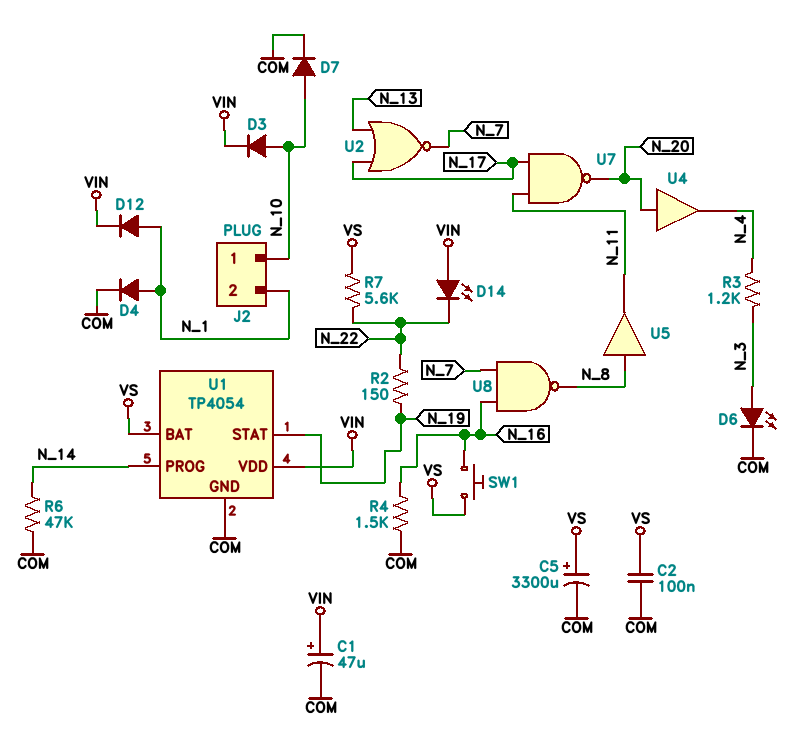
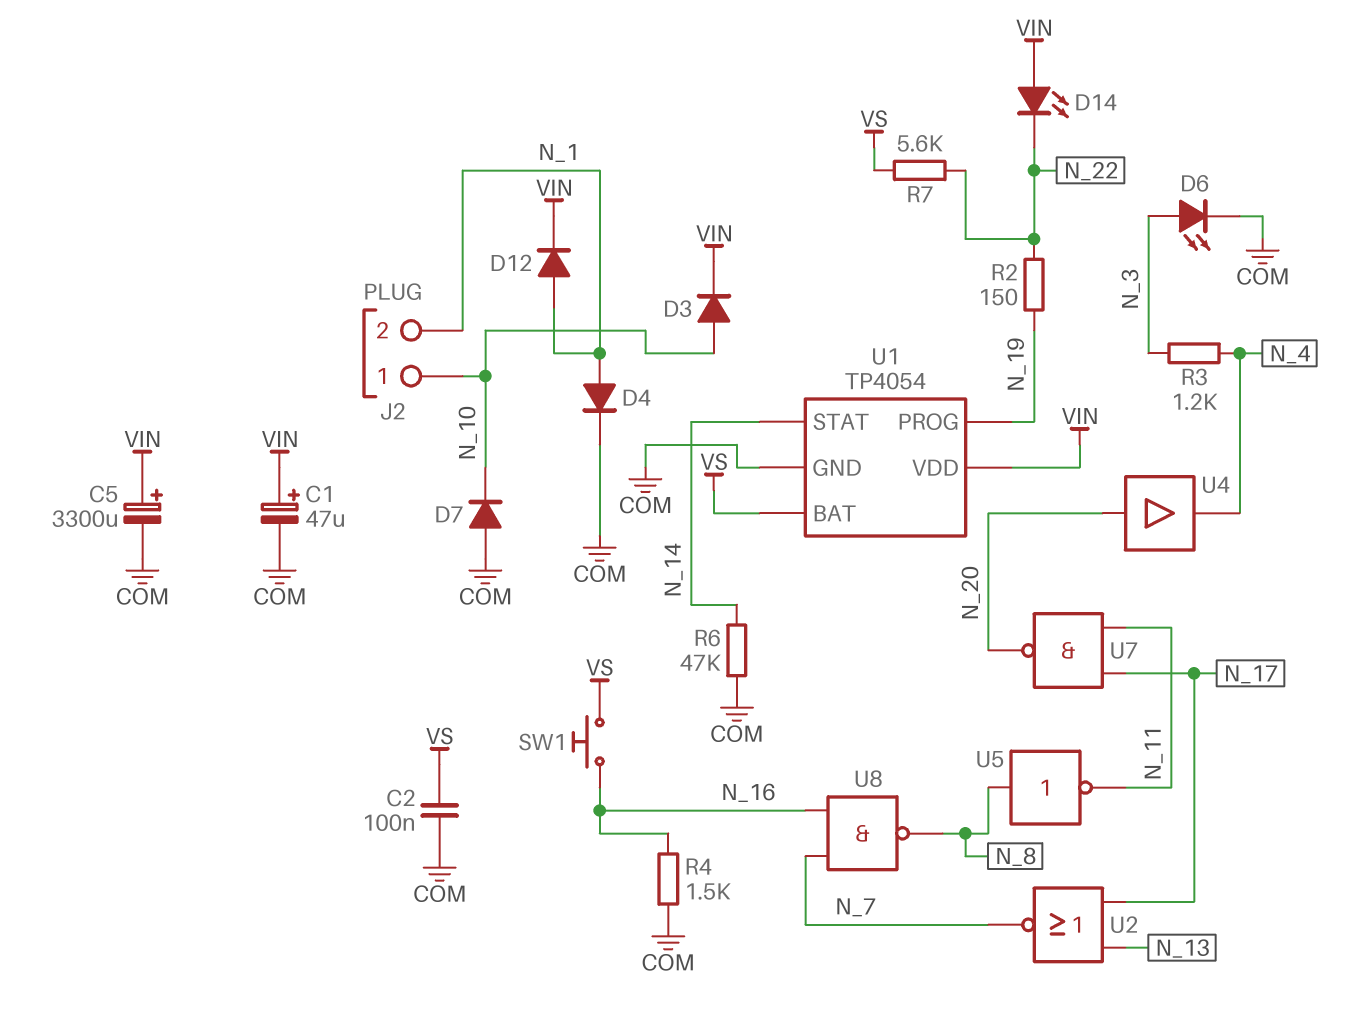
C5: 3300uF (plus VS, minus COM) -> 3300uF (plus VIN, minus COM)
D7: diode (A N_10, K COM) -> diode (A COM, K N_10)
U1 pin PROG: N_14 -> N_19
U1 pin STAT: N_19 -> N_14
U5: buffer (in N_8, out N_11) -> NOT (in N_8, out N_11)

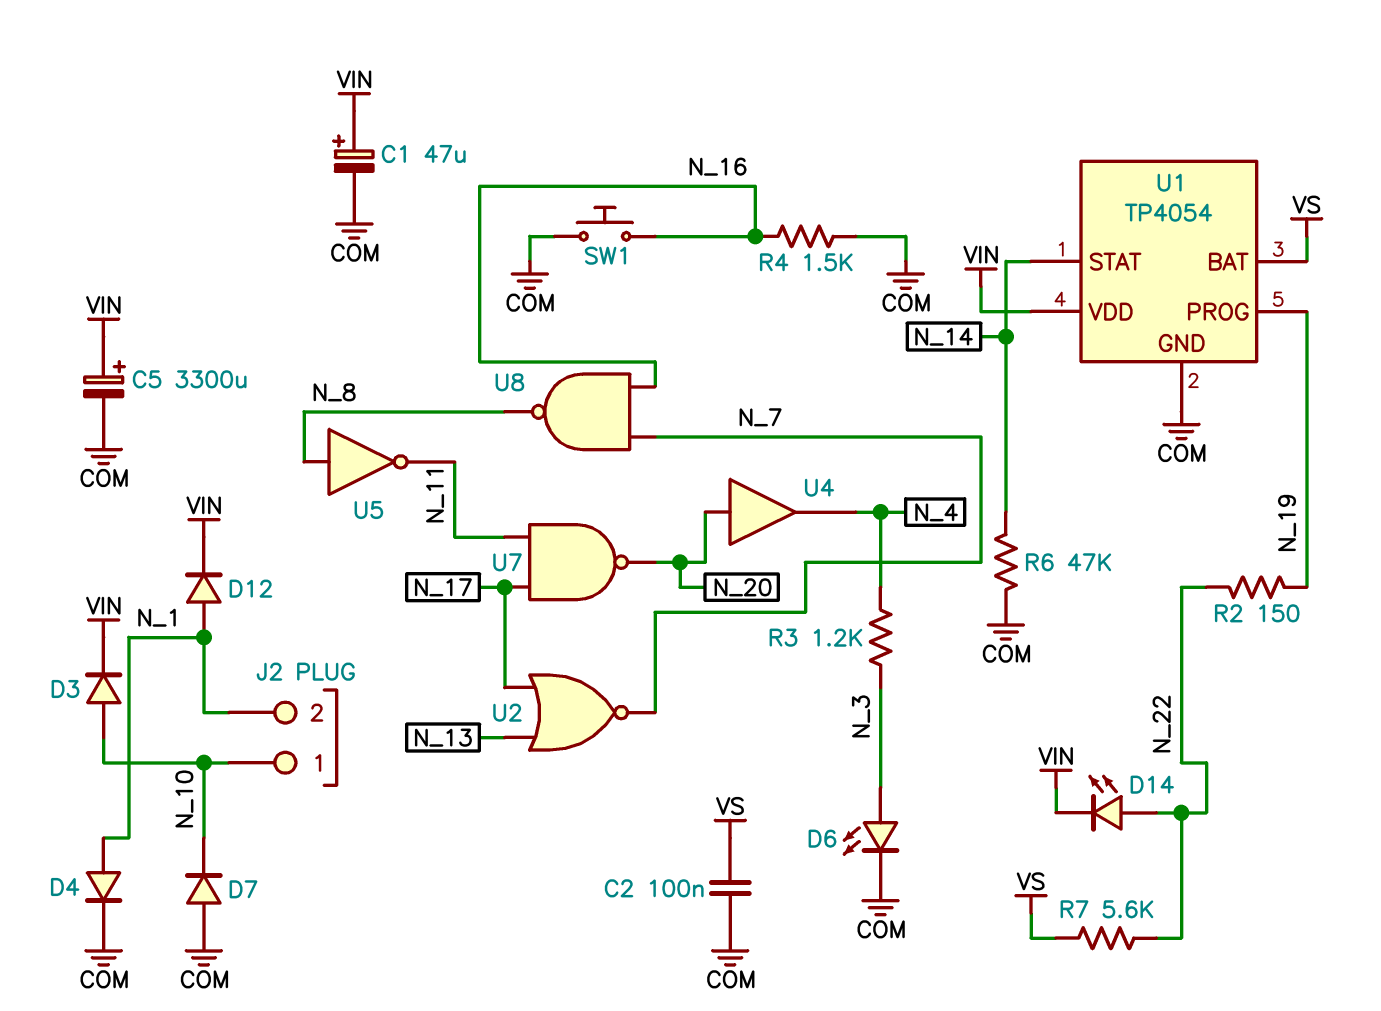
D14: LED (A VIN, K N_22) -> LED (A N_22, K VIN)
SW1: button (N_16, VS) -> button (COM, N_16)

